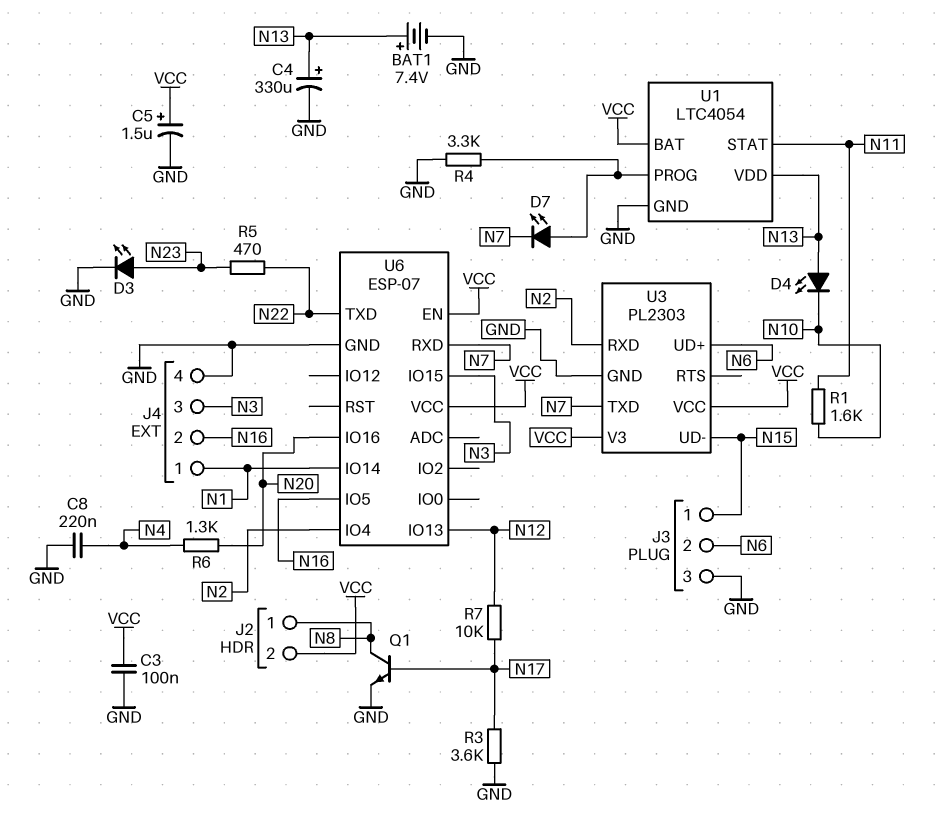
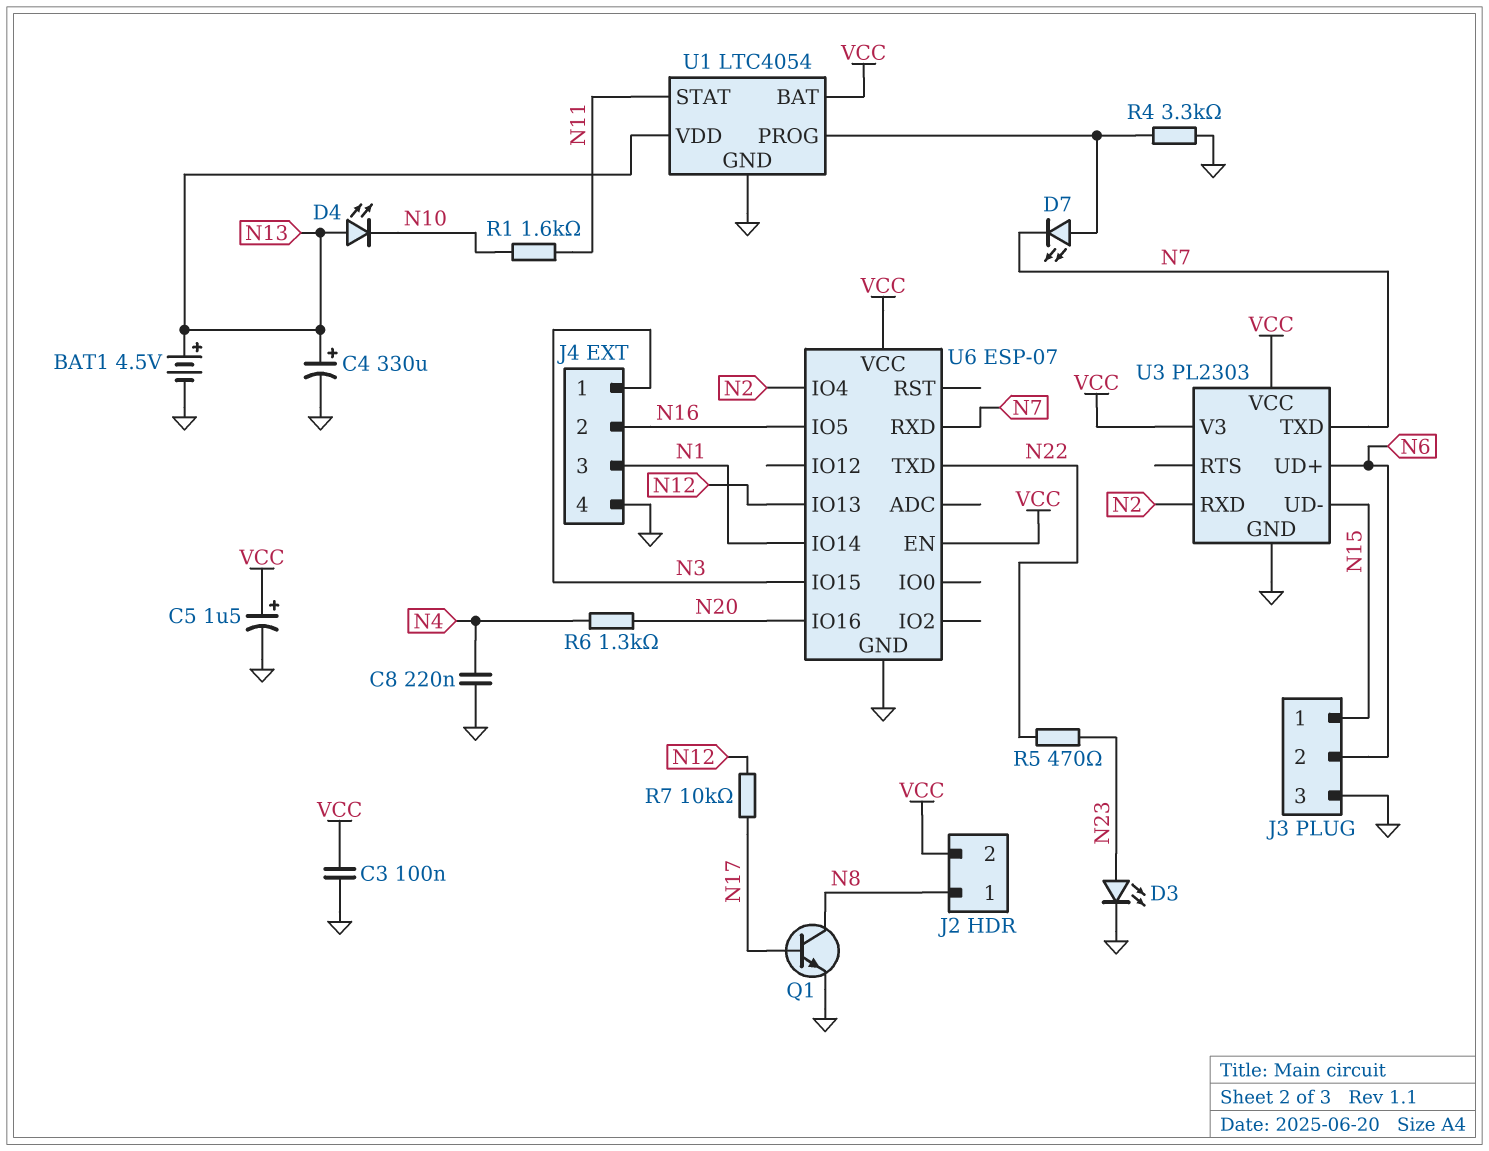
BAT1: 7.4V (plus N13, minus GND) -> 4.5V (plus N13, minus GND)
J4 pin 1: N1 -> N3
J4 pin 3: N3 -> N1
R3: 3.6k (GND, N17) -> none

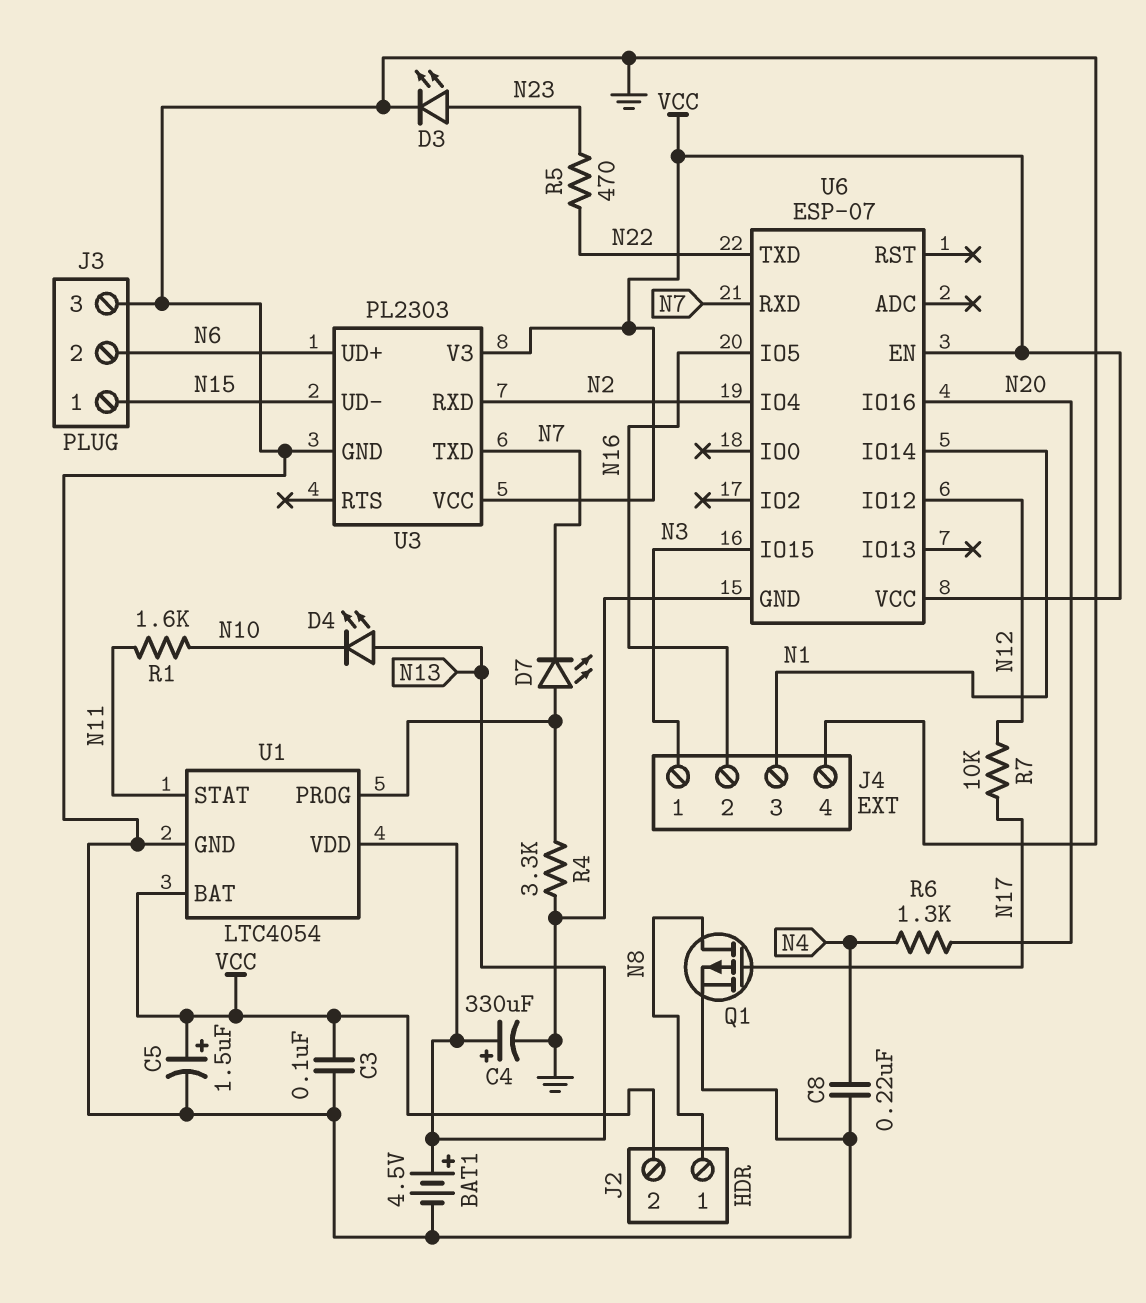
Q1: NPN (B N17, C N8, E GND) -> PMOS (G N17, D N8, S GND)
U6 pin IO12: none -> N12
U6 pin IO13: N12 -> none

